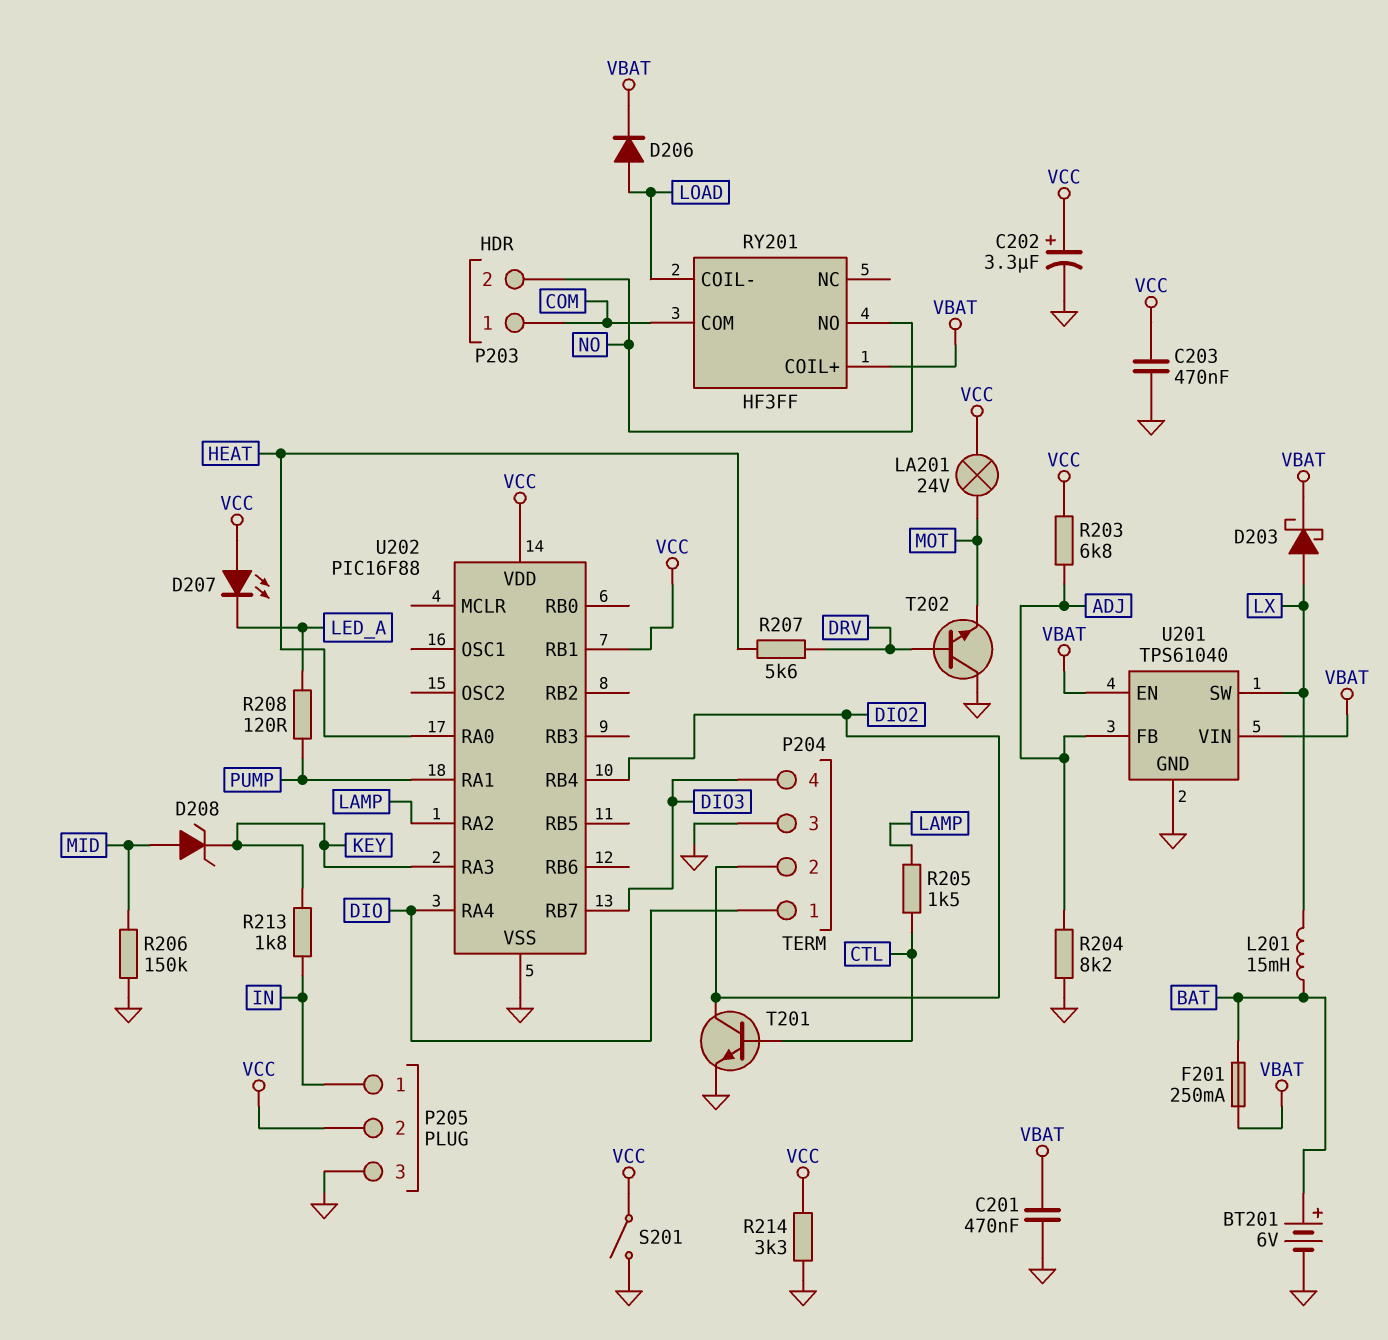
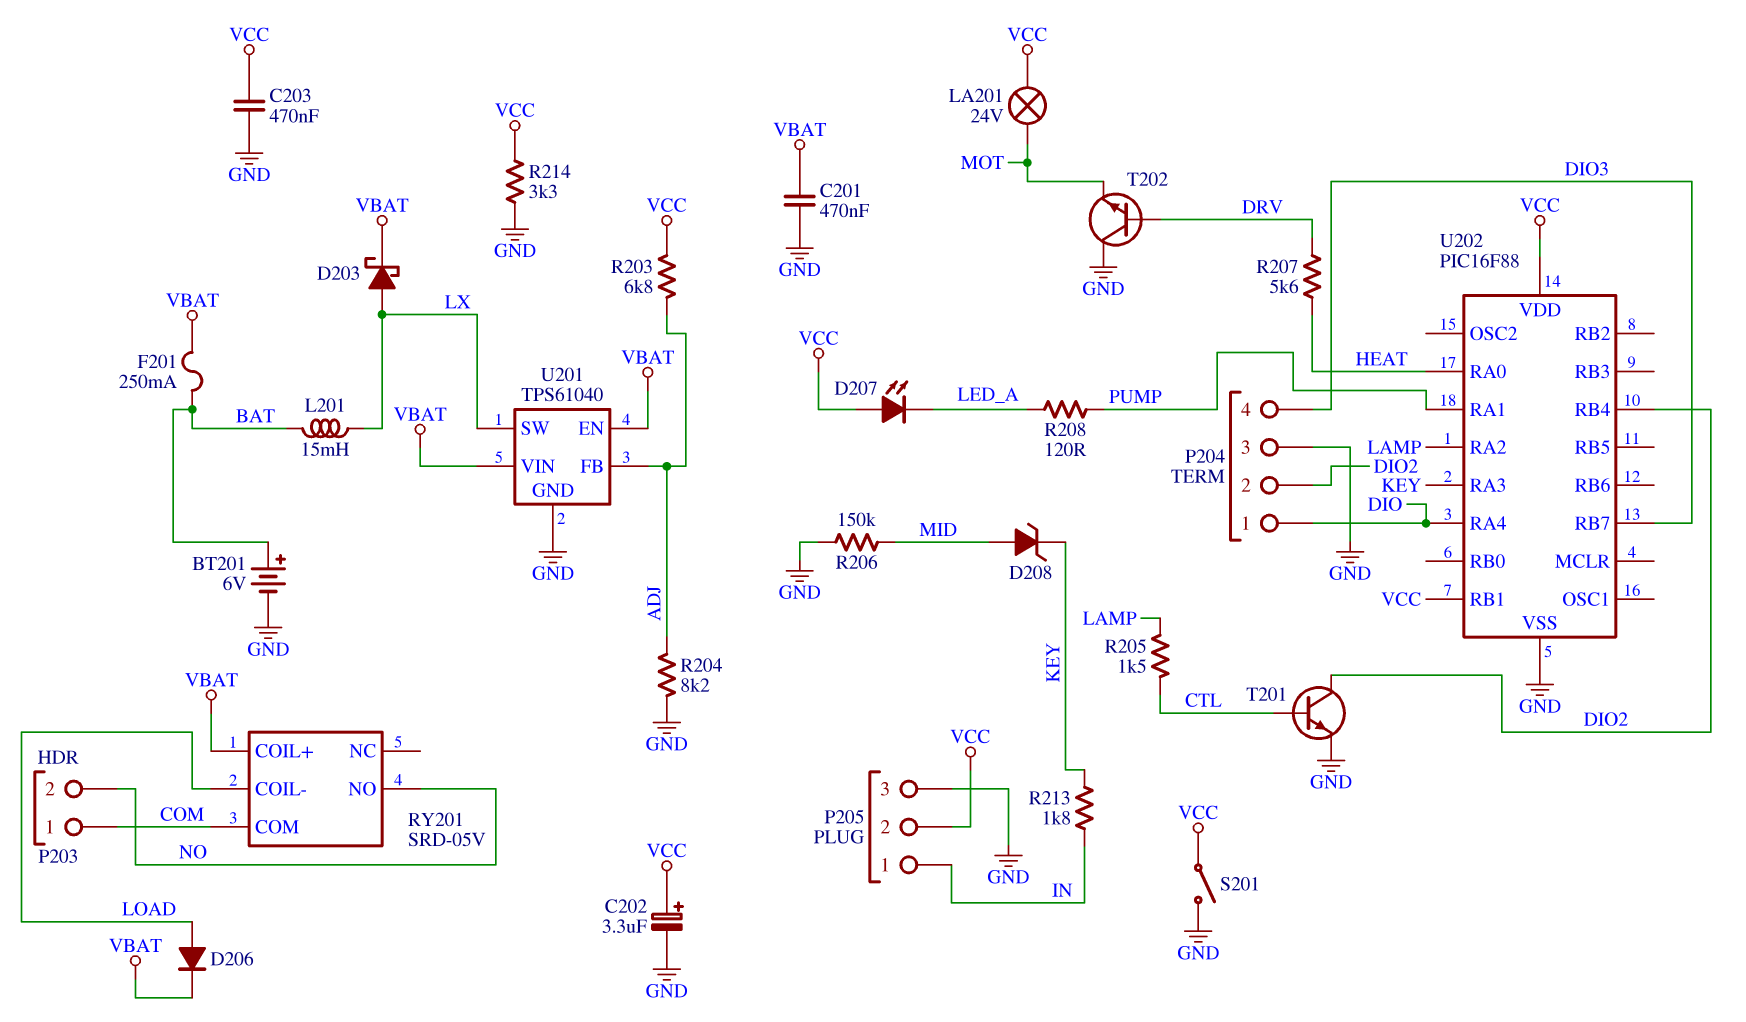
RY201: HF3FF -> SRD-05V

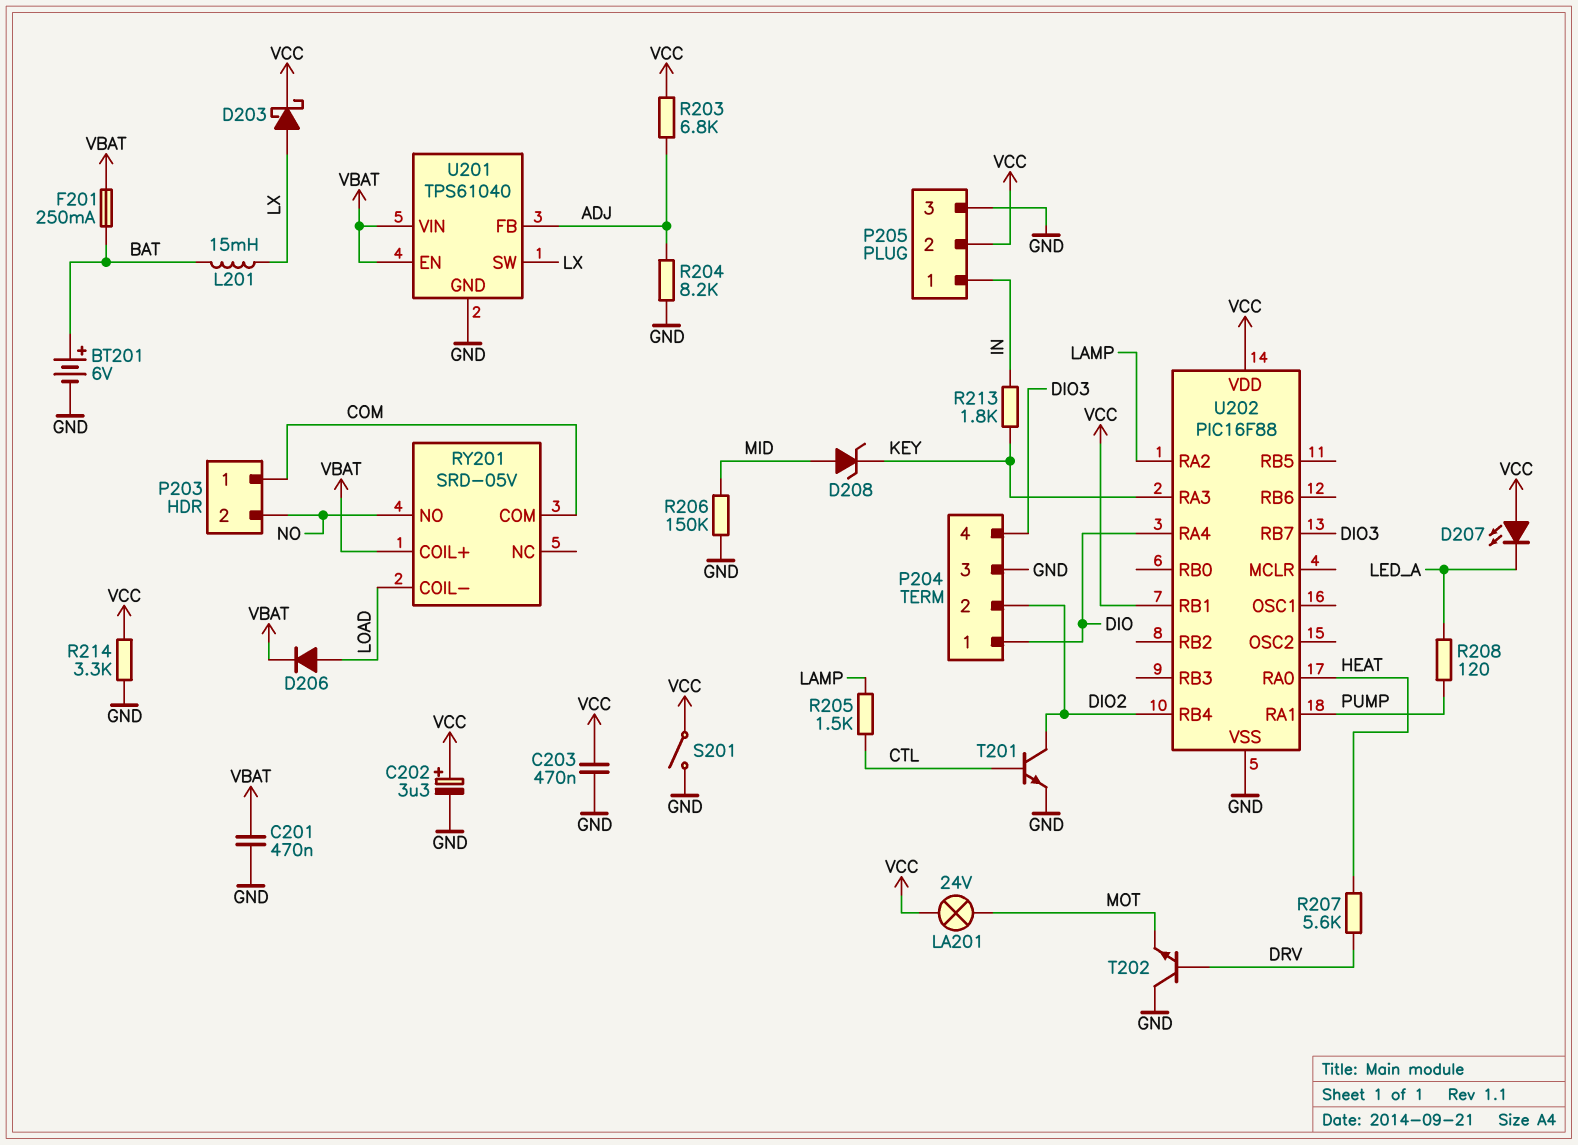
D203: schottky (A LX, K VBAT) -> schottky (A LX, K VCC)

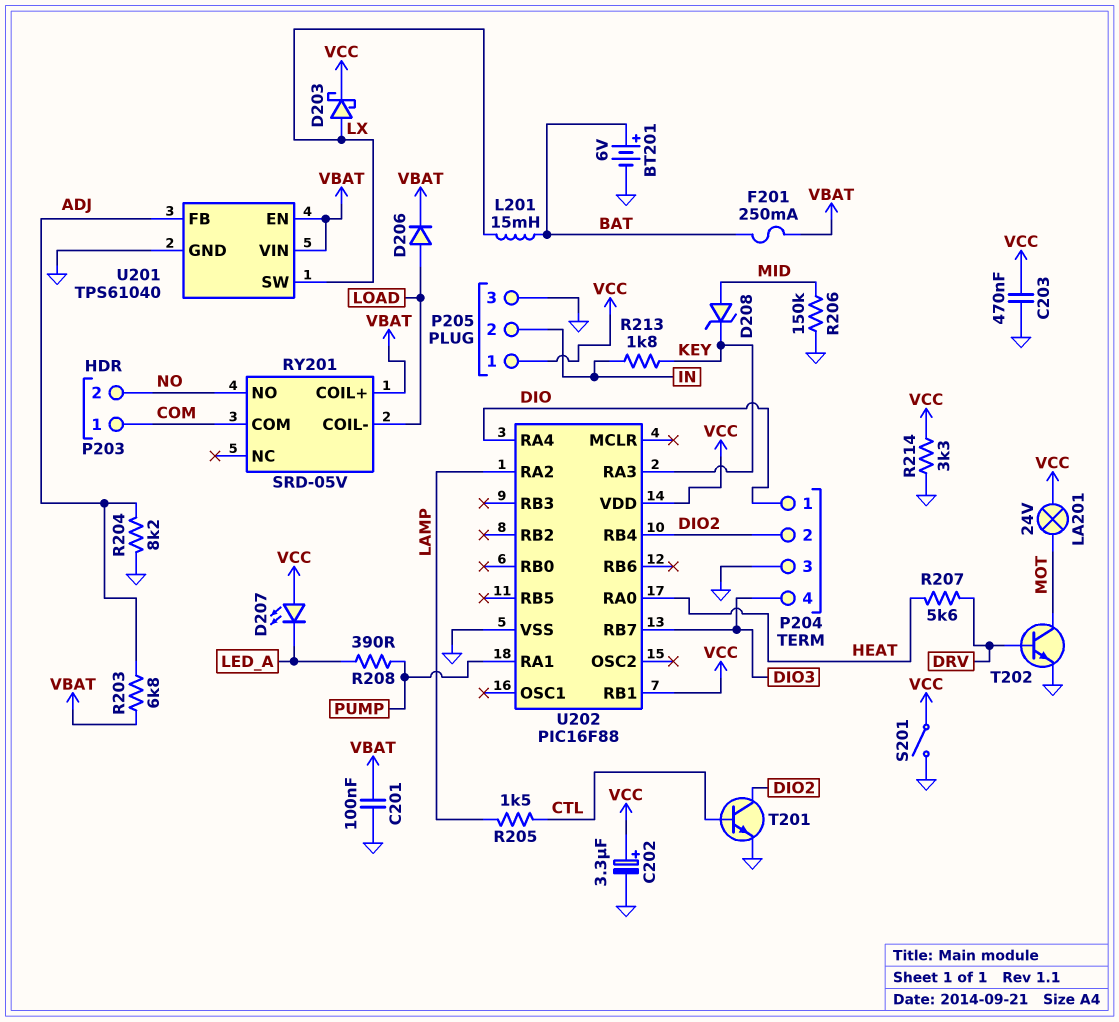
C201: 470nF (GND, VBAT) -> 100nF (GND, VBAT)
P205 pin 1: IN -> VCC
P205 pin 2: VCC -> IN
R203: 6.8k (ADJ, VCC) -> 6.8k (ADJ, VBAT)
R208: 120 (LED_A, PUMP) -> 390 (LED_A, PUMP)
T202: NPN (B DRV, C GND, E MOT) -> NPN (B DRV, C MOT, E GND)

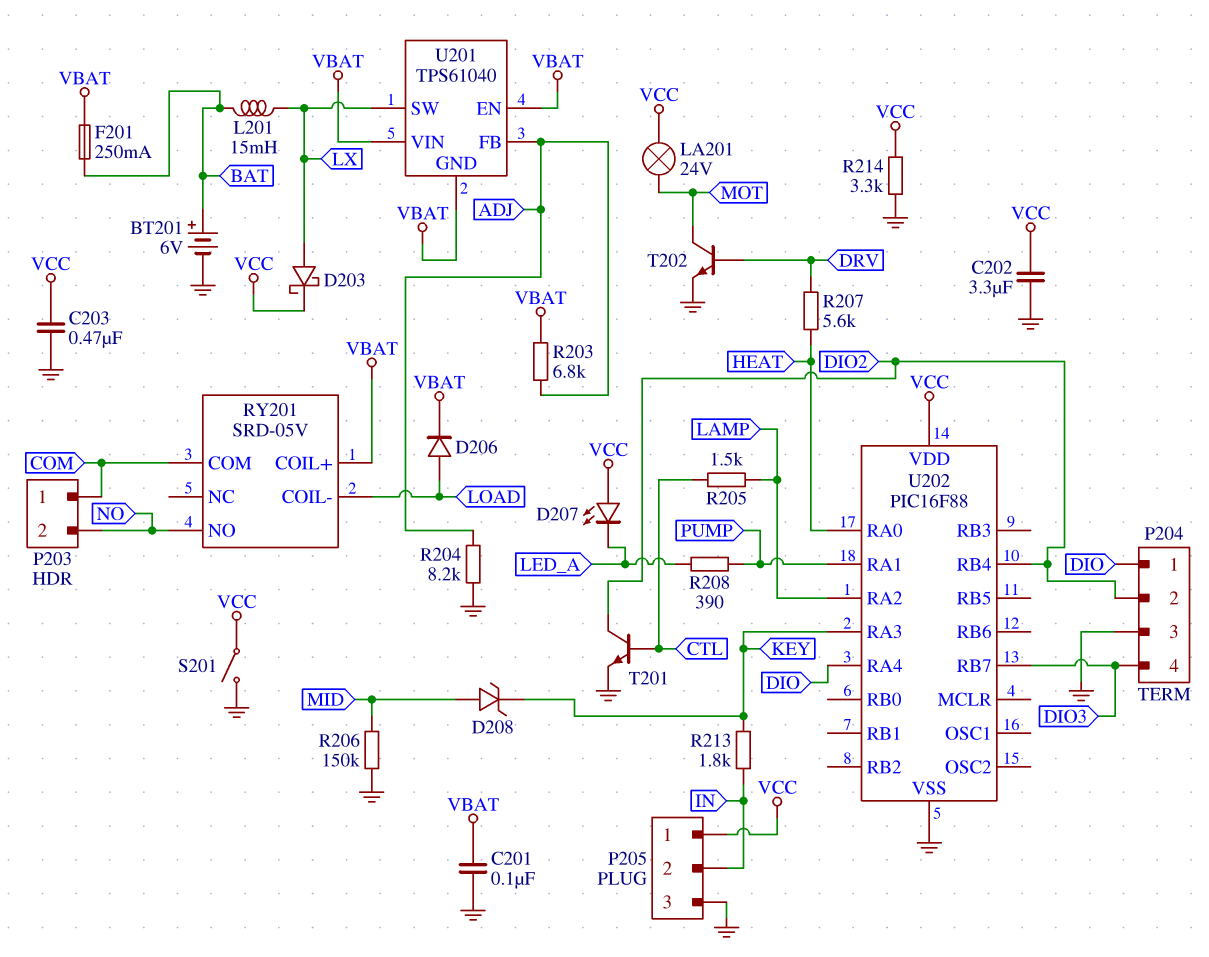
C202: 3.3uF (plus VCC, minus GND) -> 3.3uF (GND, VCC)
U201 pin GND: GND -> VBAT
U202 pin RB1: VCC -> none

